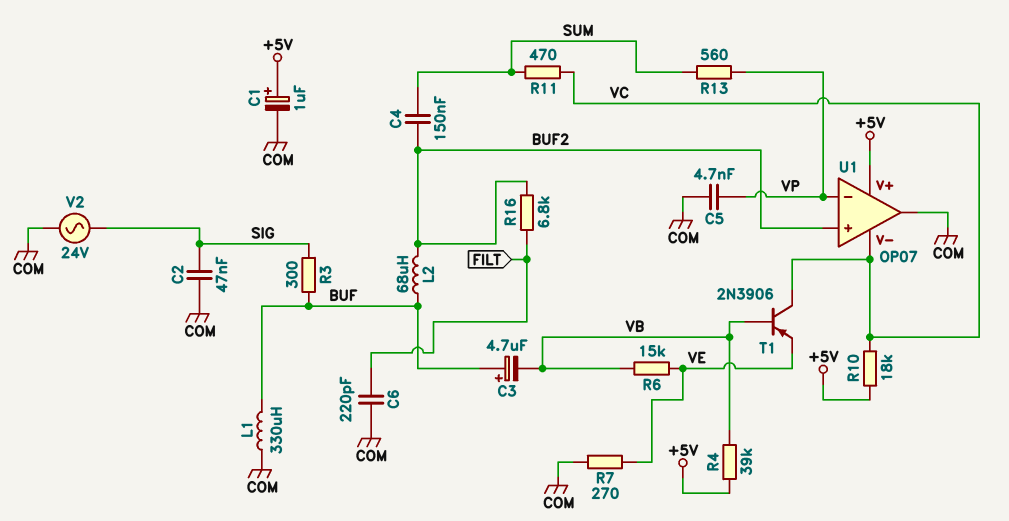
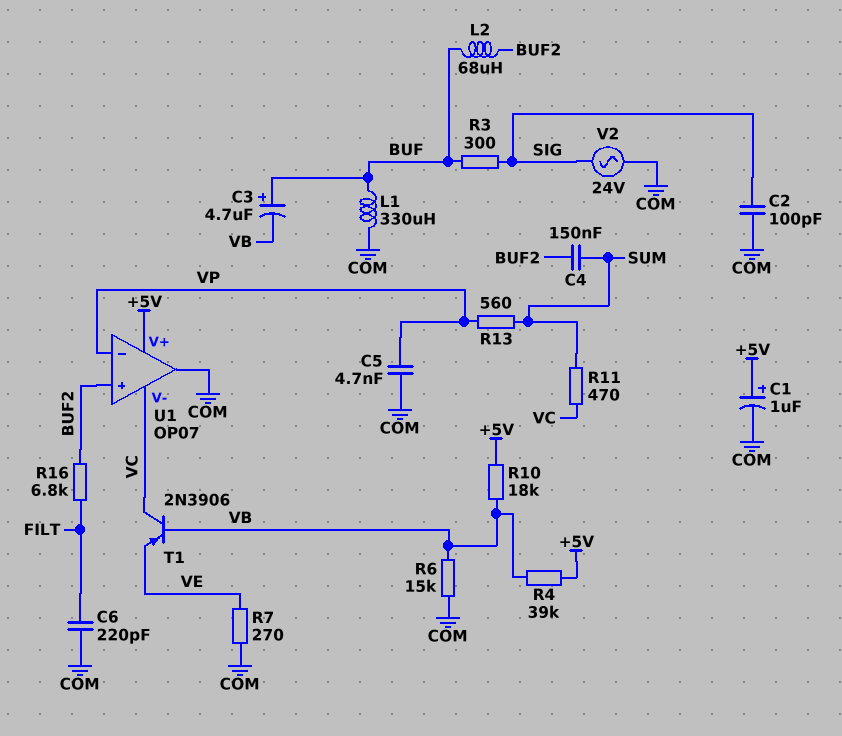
C2: 47nF (COM, SIG) -> 100pF (COM, SIG)
R6: 15k (VB, VE) -> 15k (COM, VB)
R10: 18k (+5V, VC) -> 18k (+5V, VB)

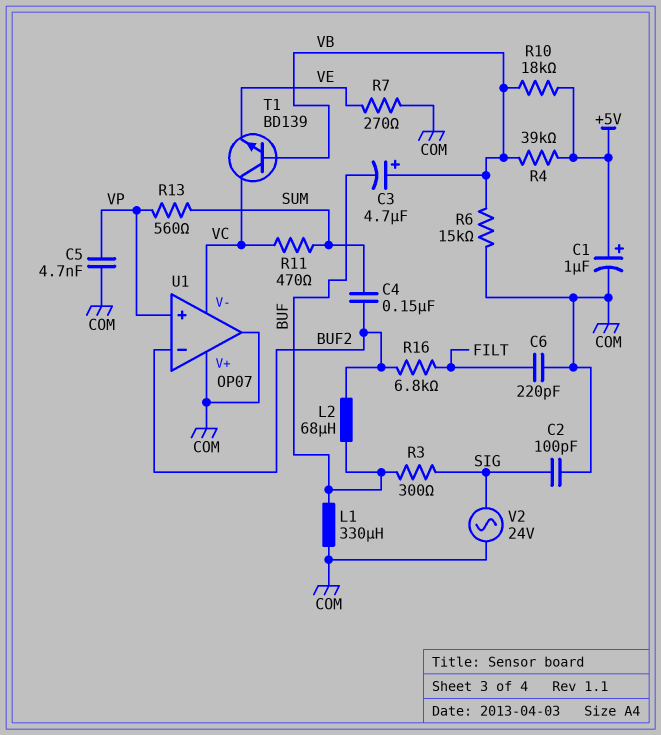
C3: 4.7uF (plus BUF, minus VB) -> 4.7uF (plus VB, minus BUF)
T1: PNP 2N3906 (B VB, C VC, E VE) -> NPN BD139 (B VB, C VC, E VE)
U1 pin V+: +5V -> COM
U1 pin in+: BUF2 -> VP
U1 pin in-: VP -> BUF2

